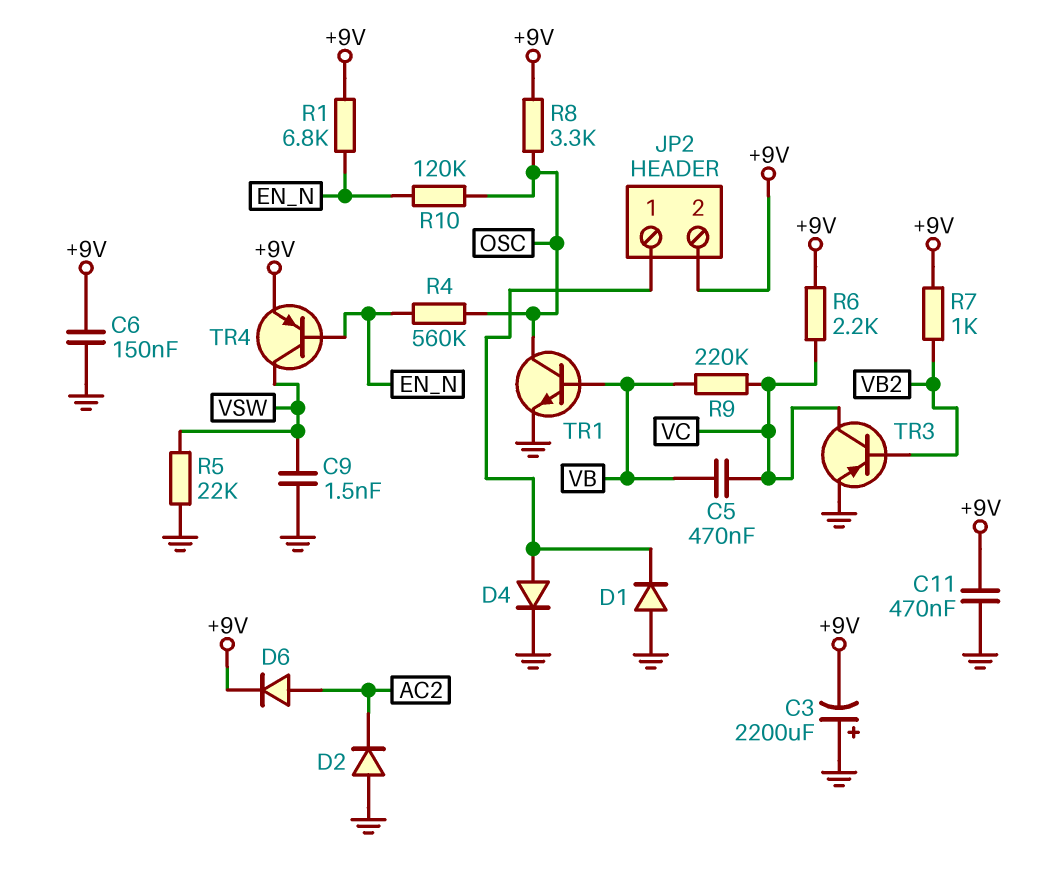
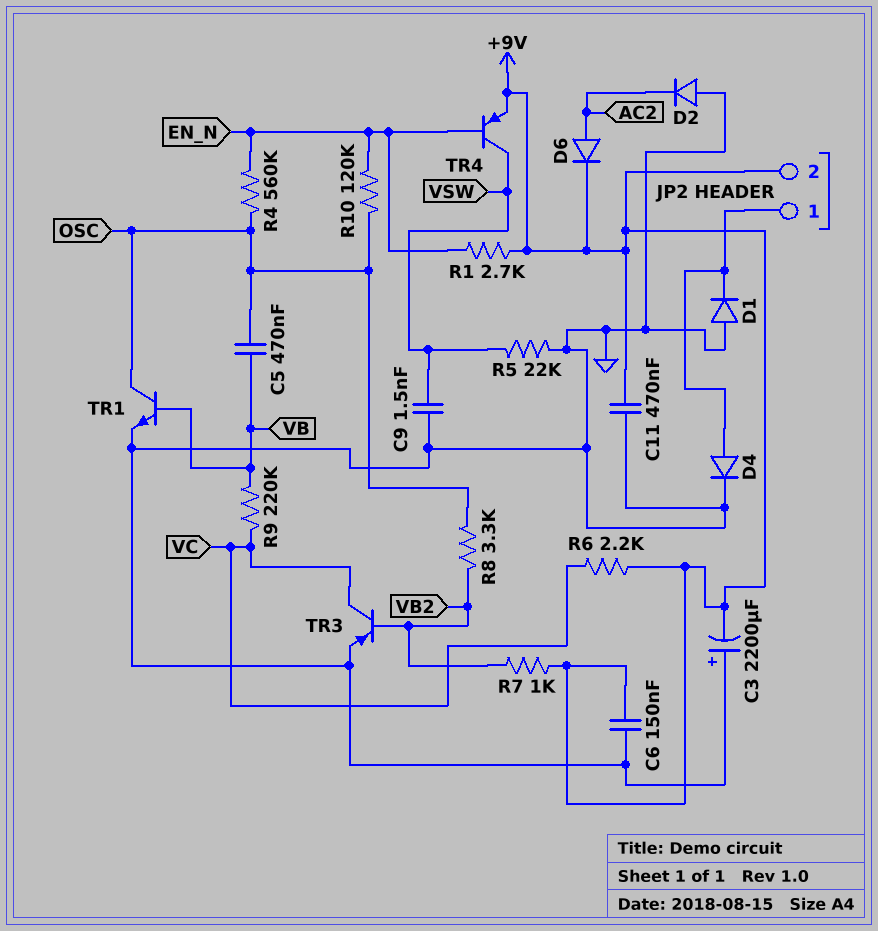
C5: 470nF (VB, VC) -> 470nF (OSC, VB)
R1: 6.8k (+9V, EN_N) -> 2.7k (+9V, EN_N)
R8: 3.3k (+9V, OSC) -> 3.3k (OSC, VB2)

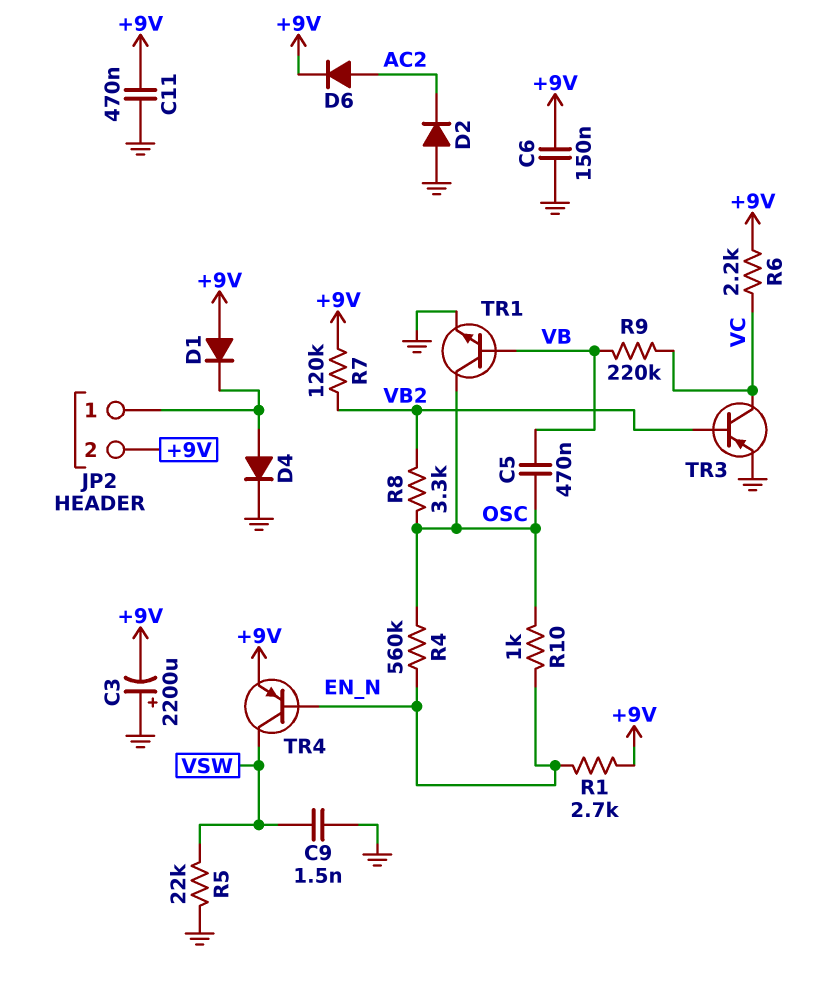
D1: diode (A GND, K JP2/1) -> diode (A +9V, K JP2/1)
R7: 1k (+9V, VB2) -> 120k (+9V, VB2)
R10: 120k (EN_N, OSC) -> 1k (EN_N, OSC)

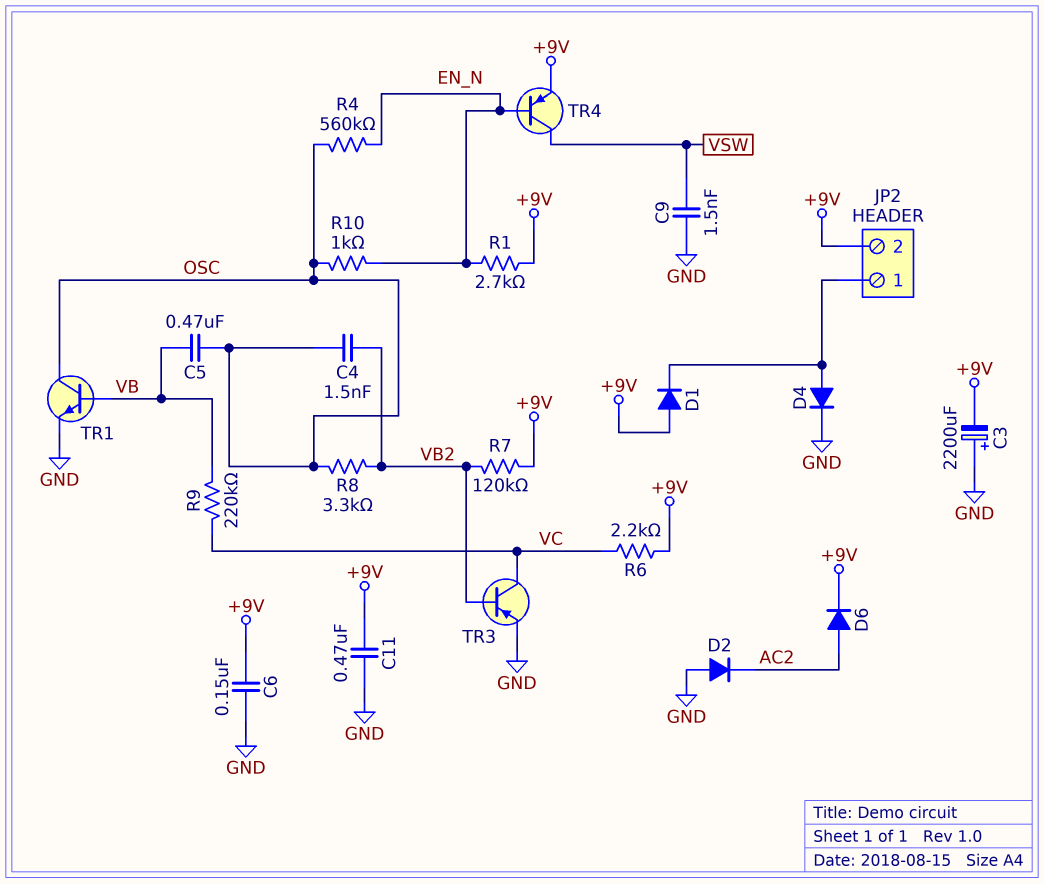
C4: none -> 1.5nF (OSC, VB2)
R5: 22k (GND, VSW) -> none

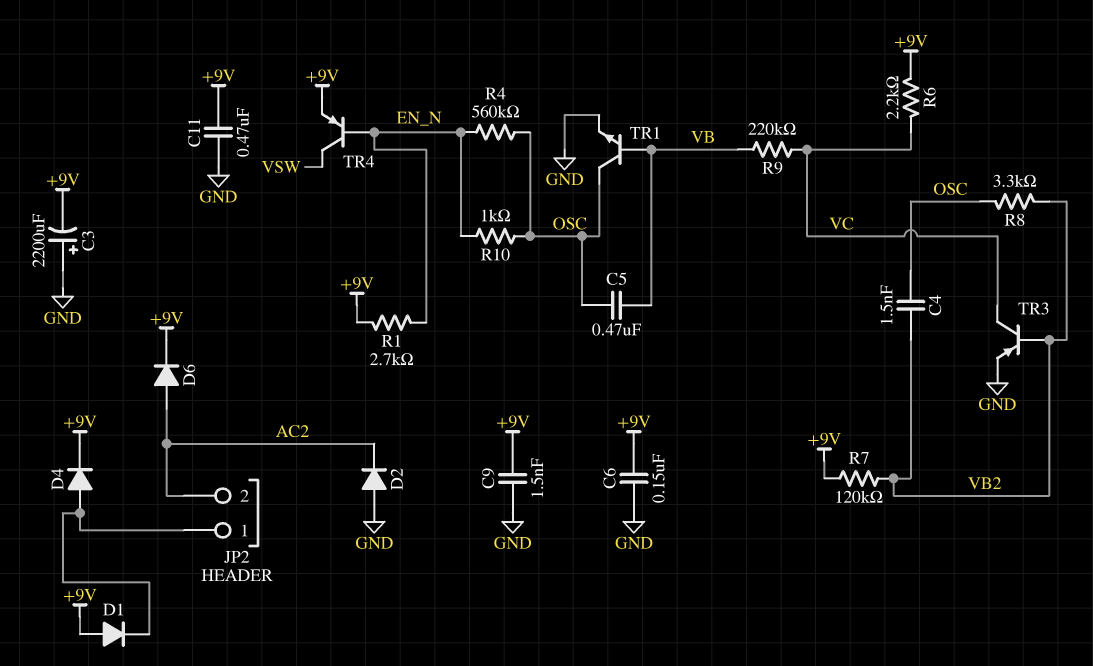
C9: 1.5nF (GND, VSW) -> 1.5nF (+9V, GND)
D4: diode (A JP2/1, K GND) -> diode (A JP2/1, K +9V)
JP2 pin 2: +9V -> AC2

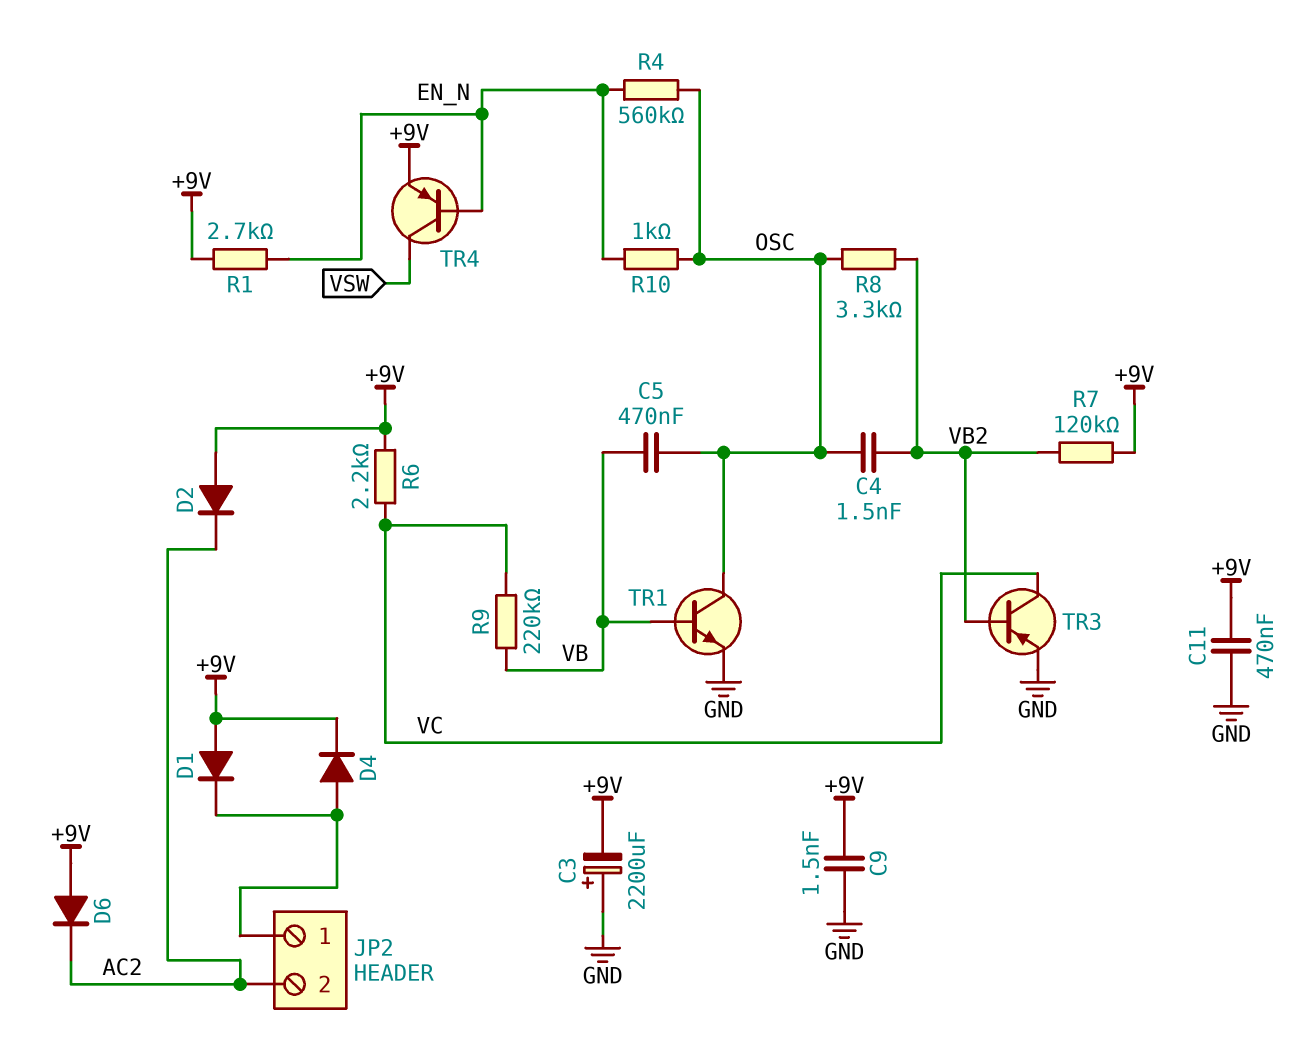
C6: 150nF (+9V, GND) -> none
D2: diode (A GND, K AC2) -> diode (A +9V, K AC2)
D6: diode (A AC2, K +9V) -> diode (A +9V, K AC2)

